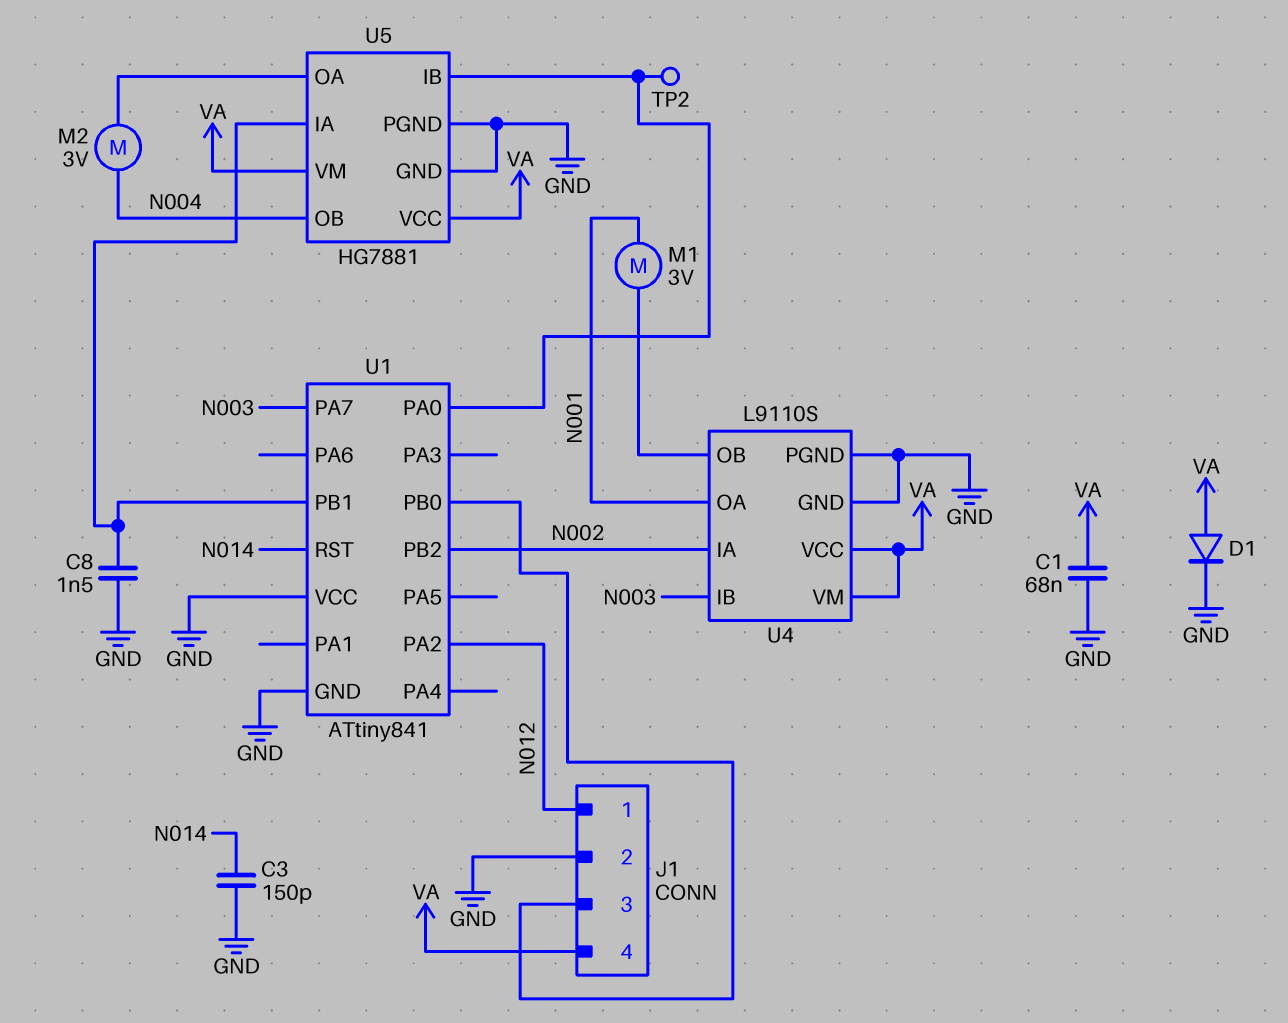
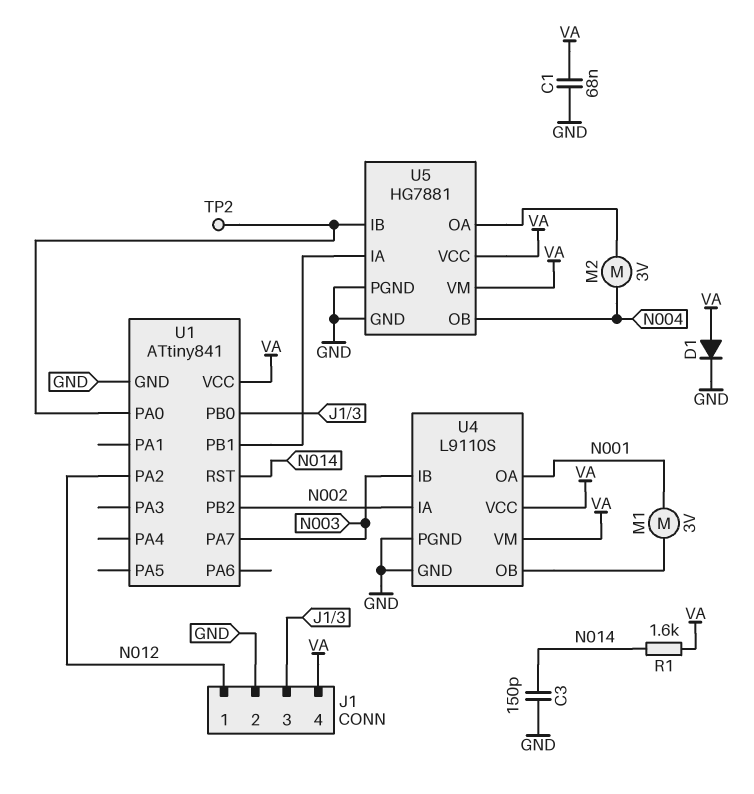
C8: 1.5nF (GND, U1/PB1) -> none
R1: none -> 1.6k (N014, VA)
U1 pin VCC: GND -> VA

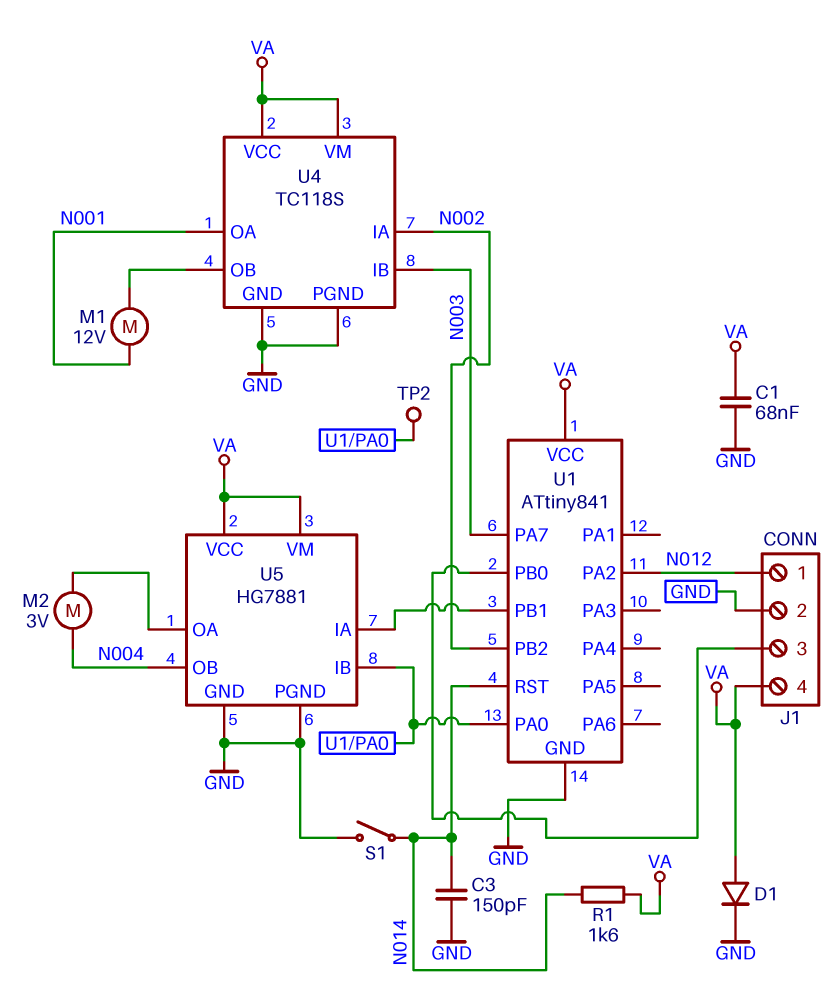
M1: motor 3V (N001, U4/OB) -> motor 12V (N001, U4/OB)
S1: none -> switch (GND, N014)
U4: L9110S -> TC118S

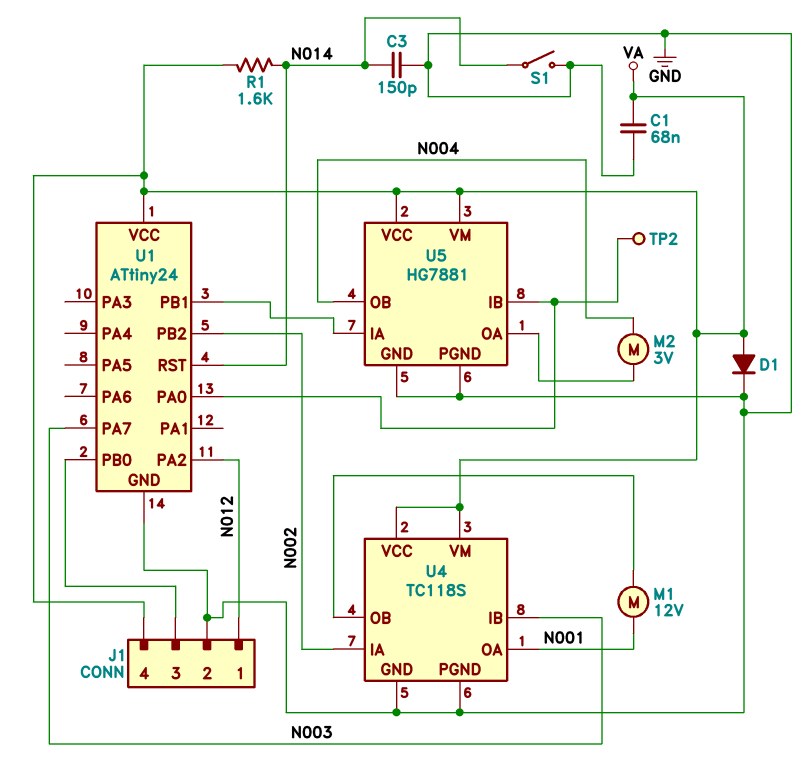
U1: ATtiny841 -> ATtiny24

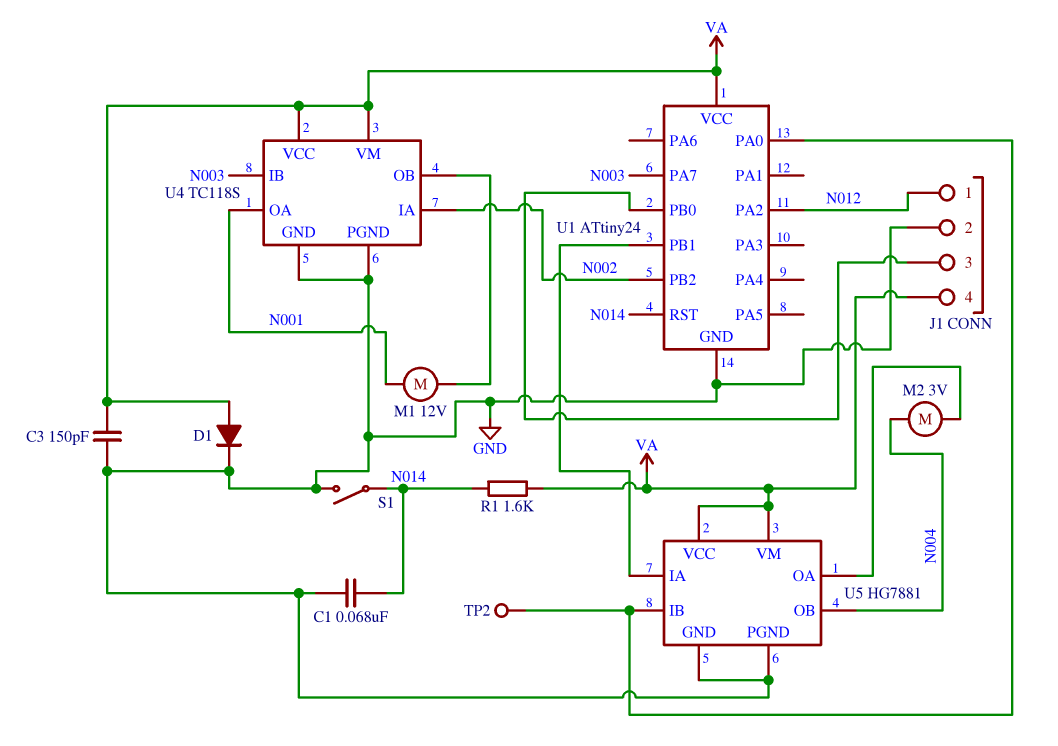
C1: 68nF (GND, VA) -> 68nF (GND, N014)
C3: 150pF (GND, N014) -> 150pF (GND, VA)

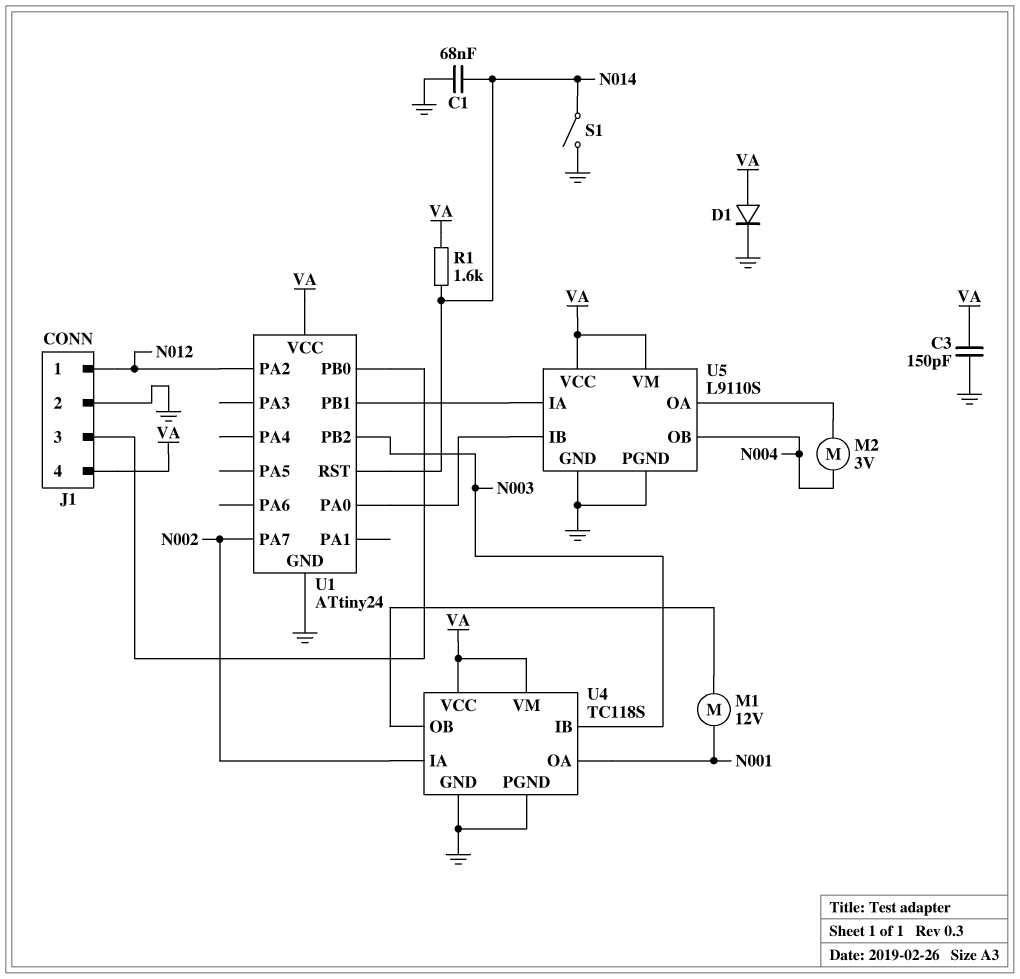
TP2: test point (U1/PA0) -> none
U1 pin PA7: N003 -> N002
U1 pin PB2: N002 -> N003
U5: HG7881 -> L9110S

